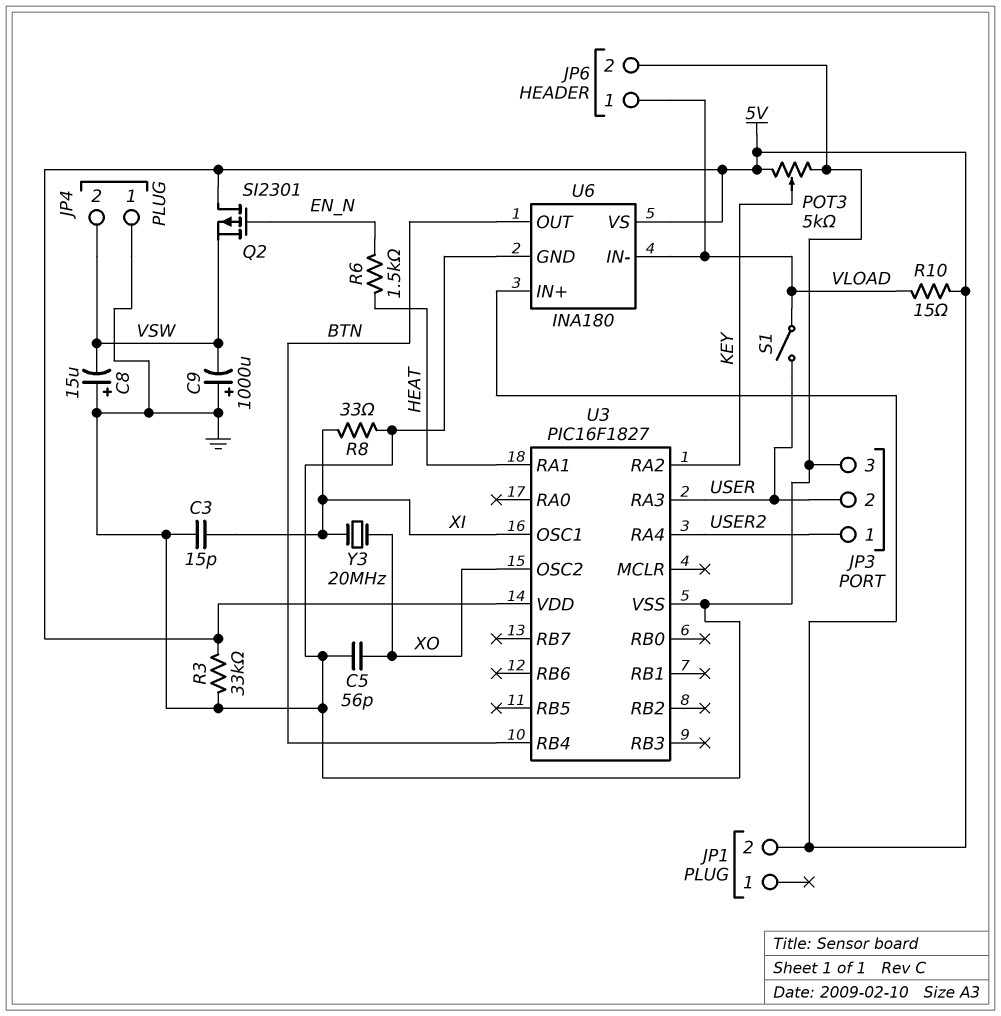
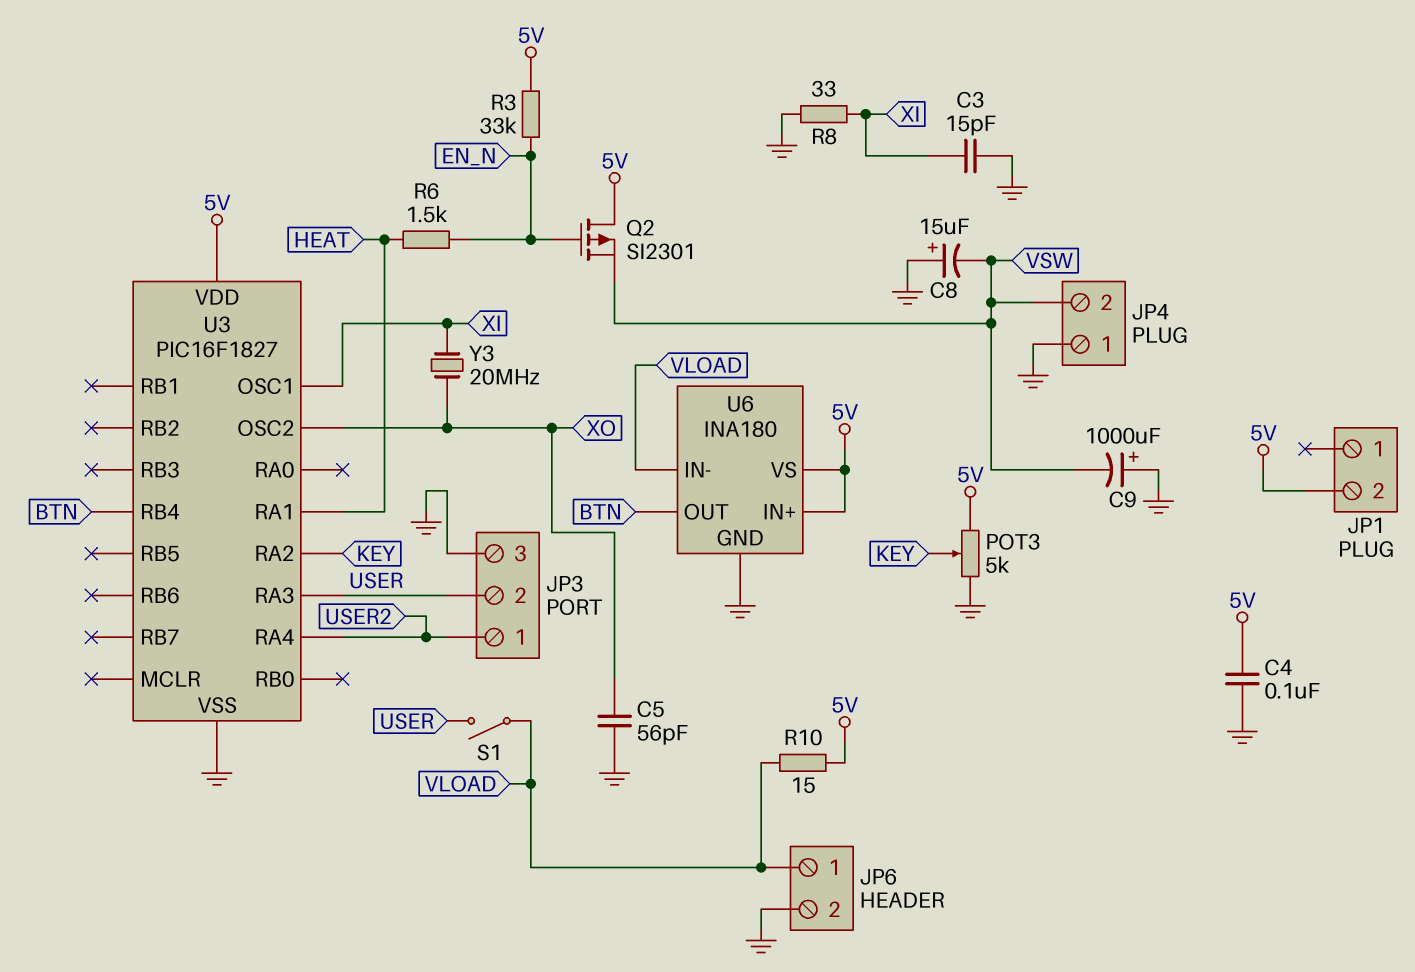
C4: none -> 100nF (5V, GND)
R3: 33k (5V, GND) -> 33k (5V, EN_N)

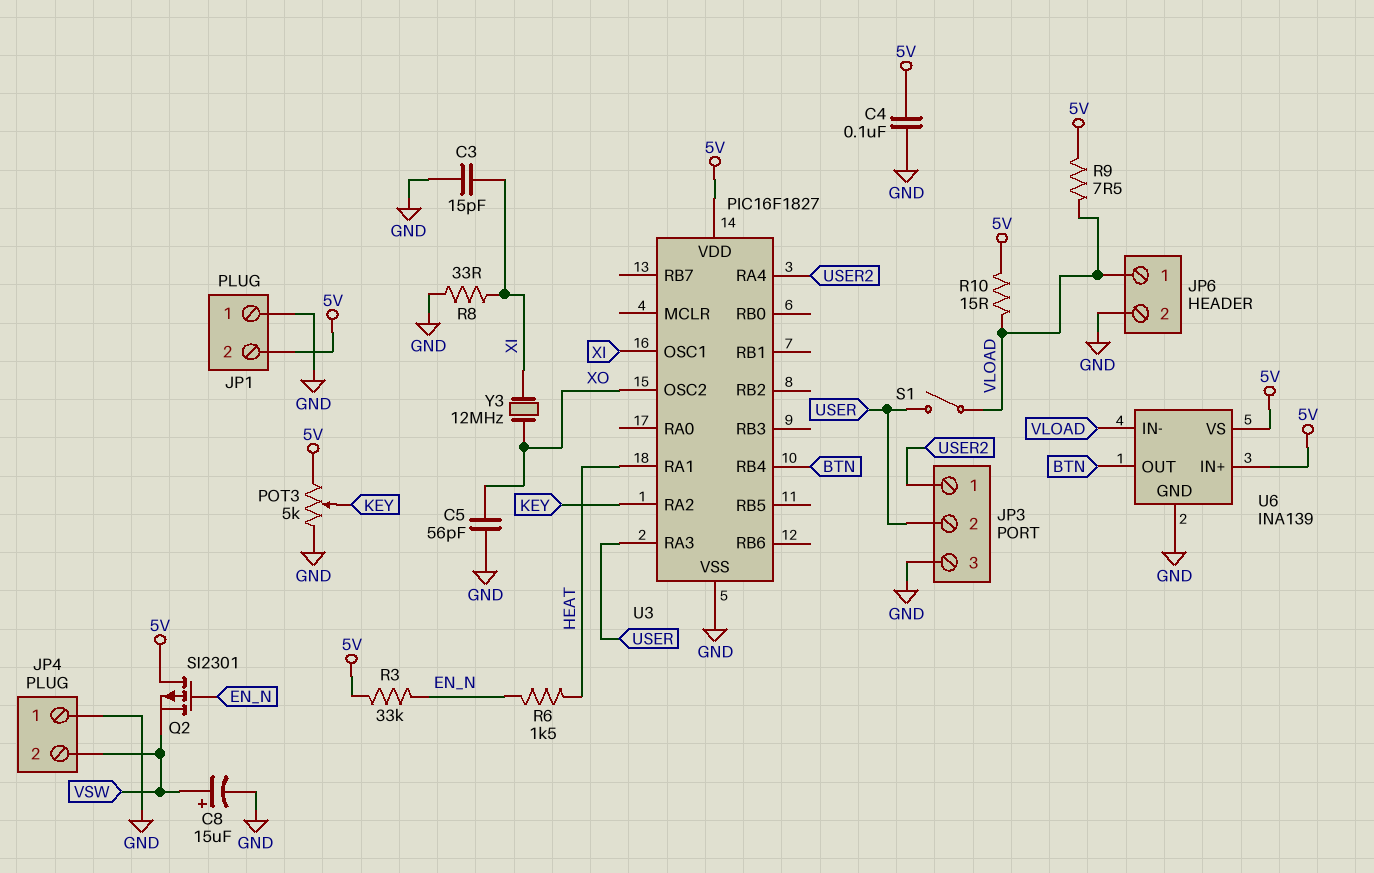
C8: 15uF (plus GND, minus VSW) -> 15uF (plus VSW, minus GND)
C9: 1000uF (plus GND, minus VSW) -> none
JP1 pin 1: none -> GND
R9: none -> 7.5 (5V, VLOAD)
U6: INA180 -> INA139
Y3: 20MHz (XI, XO) -> 12MHz (XI, XO)

